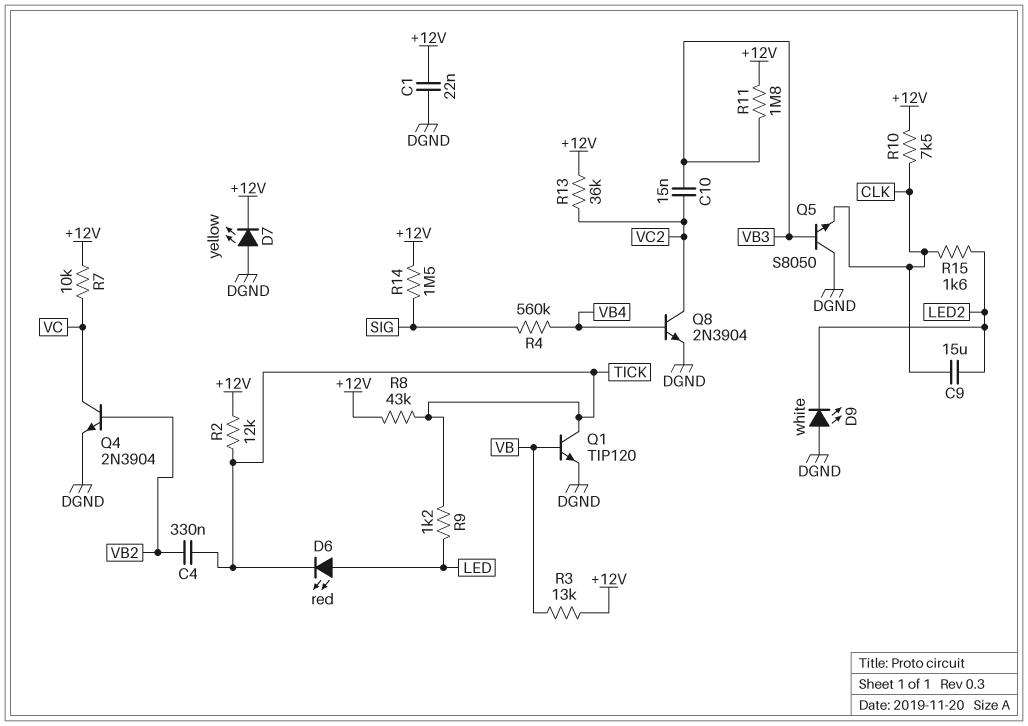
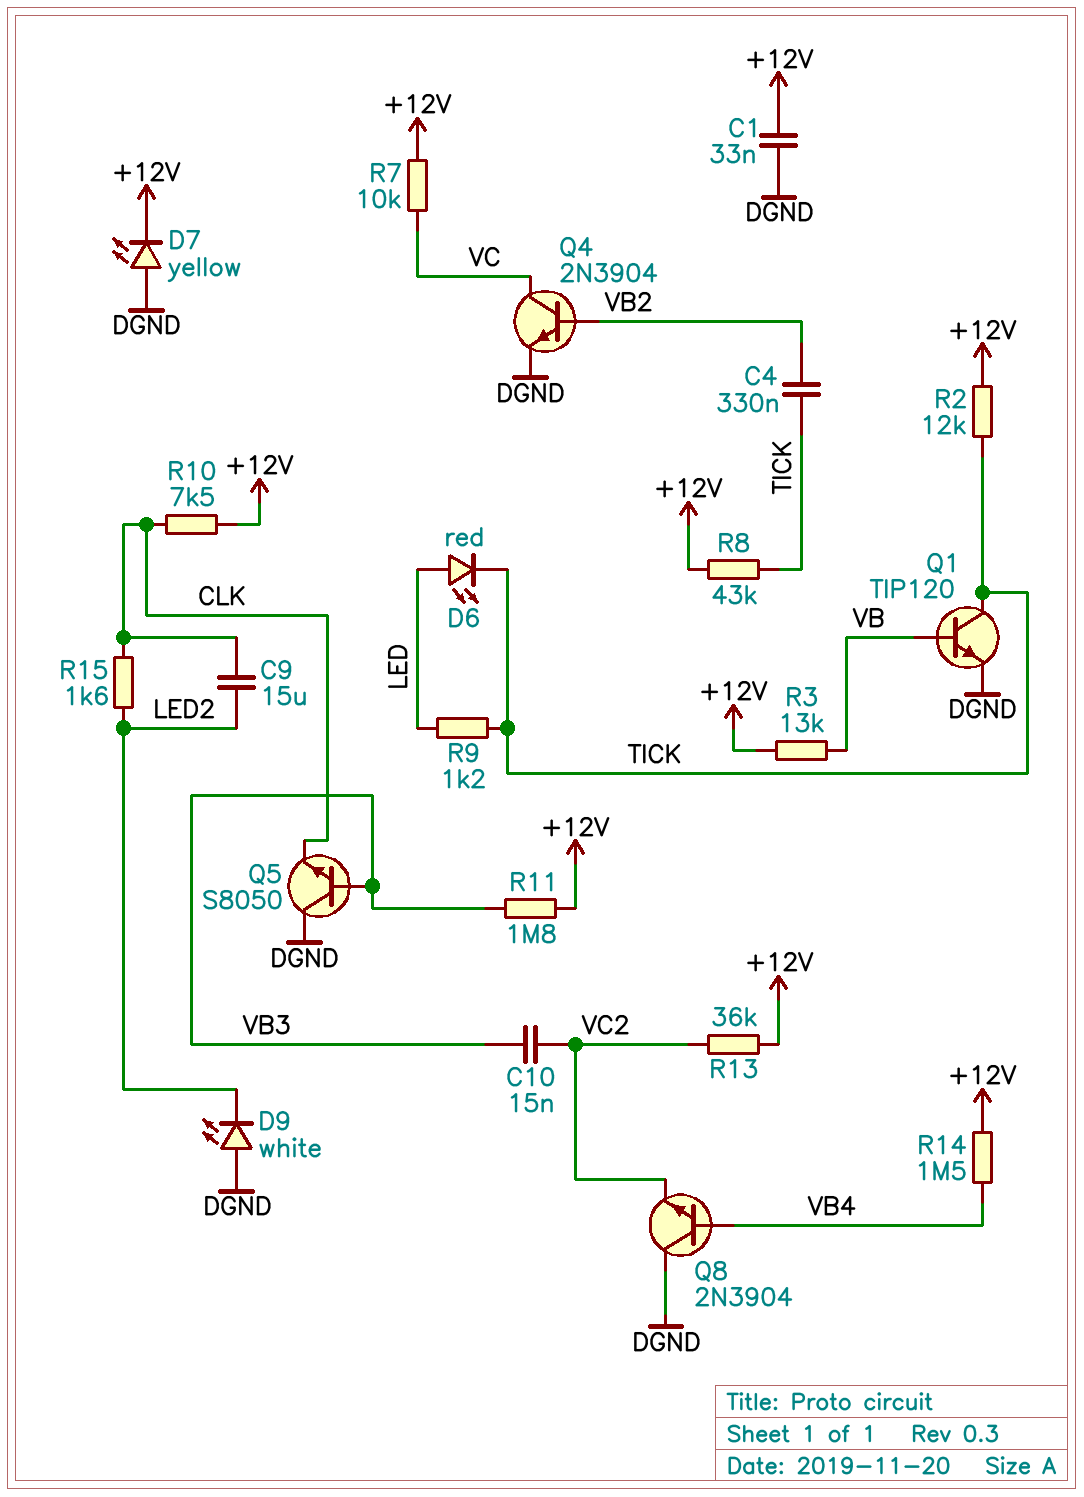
C1: 22nF (+12V, DGND) -> 33nF (+12V, DGND)
Q8: NPN 2N3904 (B VB4, C VC2, E DGND) -> NPN 2N3904 (B VB4, C DGND, E VC2)
R4: 560k (SIG, VB4) -> none
R14: 1.5M (+12V, SIG) -> 1.5M (+12V, VB4)

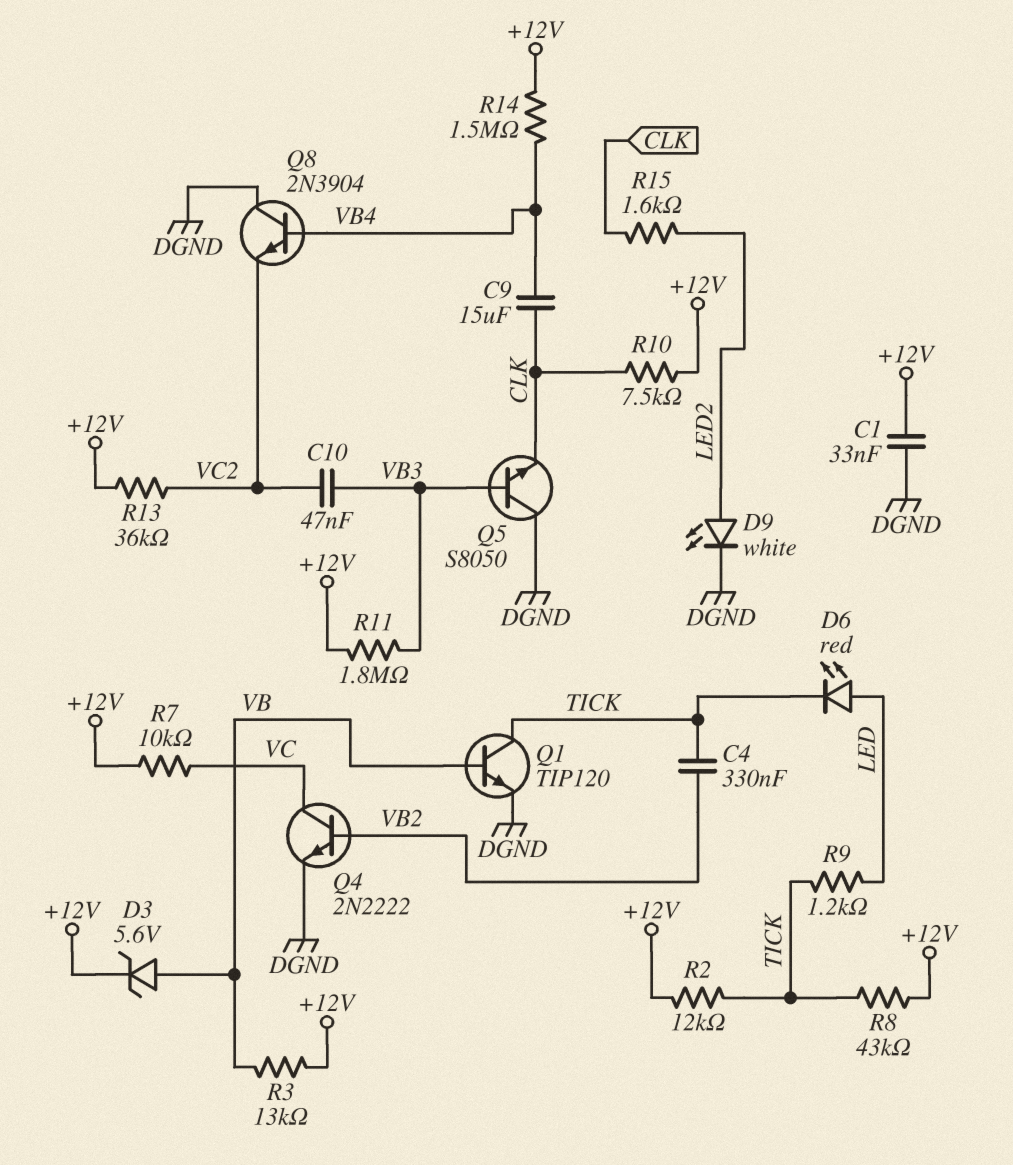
C9: 15uF (CLK, LED2) -> 15uF (CLK, VB4)
C10: 15nF (VB3, VC2) -> 47nF (VB3, VC2)
D3: none -> zener 5.6V (A VB, K +12V)
D7: LED yellow (A DGND, K +12V) -> none
D9: LED white (A DGND, K LED2) -> LED white (A LED2, K DGND)
Q4: NPN 2N3904 (B VB2, C VC, E DGND) -> NPN 2N2222 (B VB2, C VC, E DGND)

